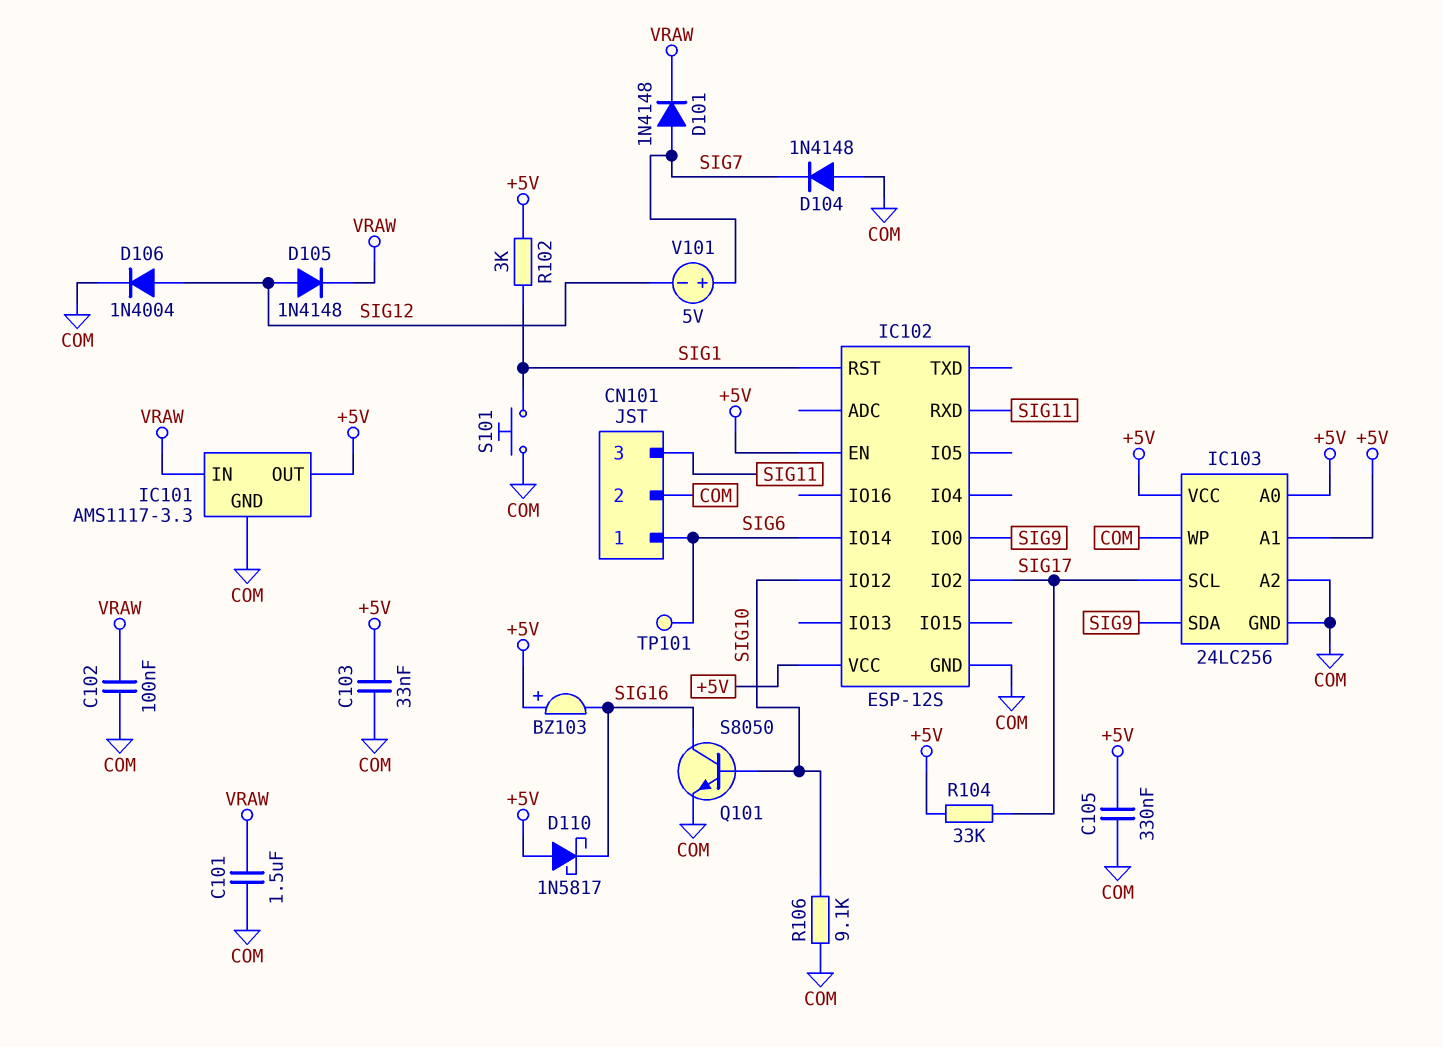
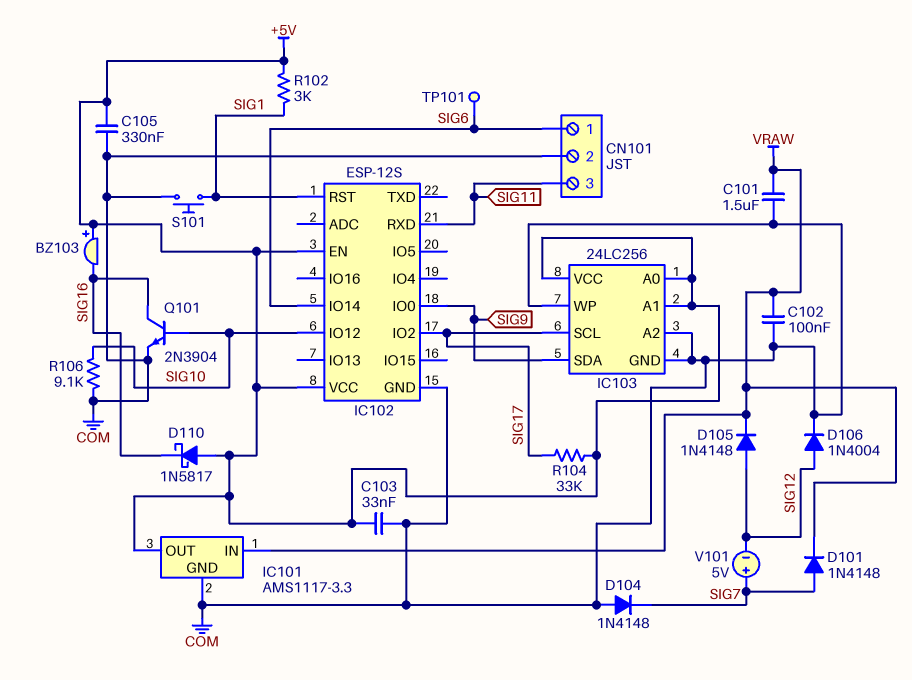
Q101: NPN S8050 (B SIG10, C SIG16, E COM) -> NPN 2N3904 (B SIG10, C SIG16, E COM)

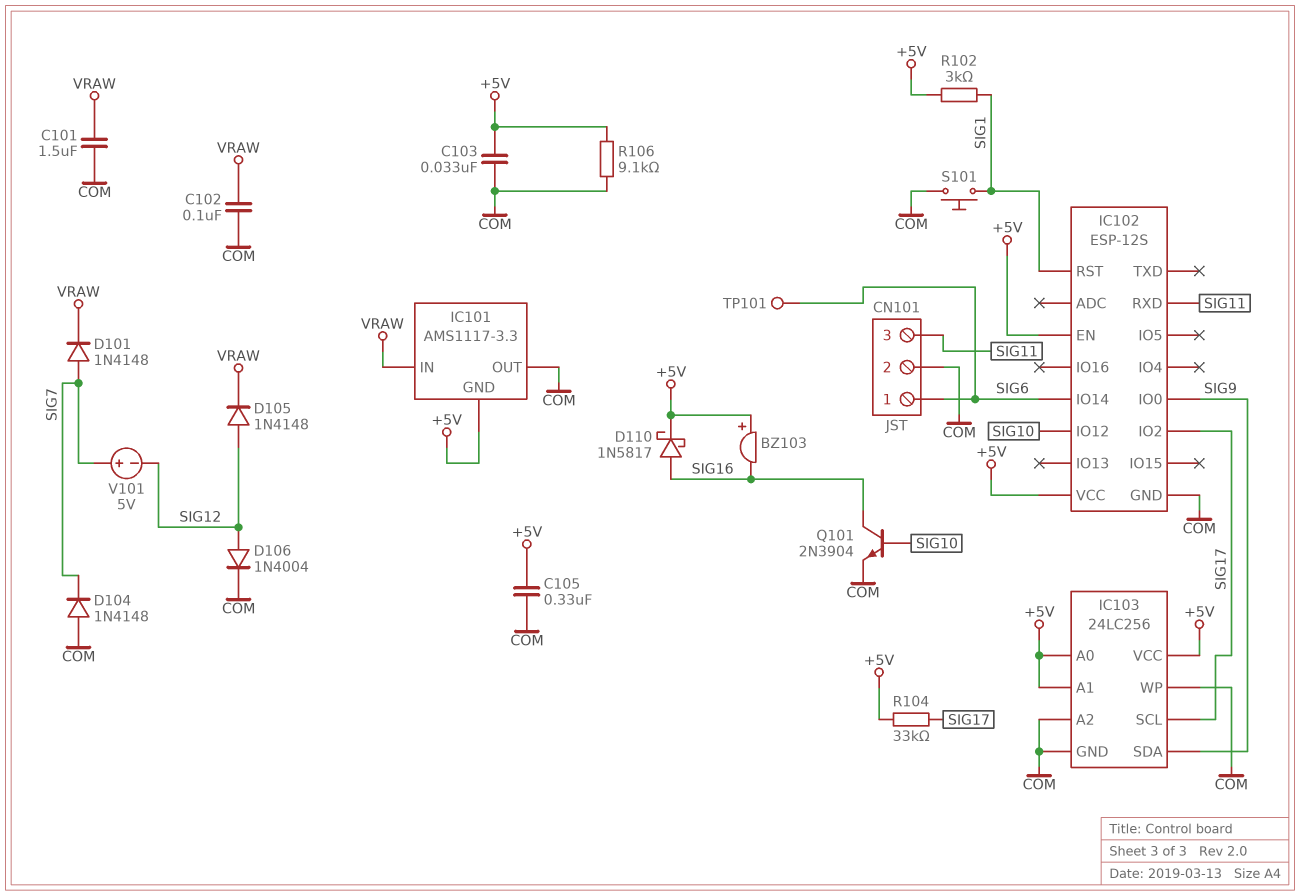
D110: schottky 1N5817 (A +5V, K SIG16) -> schottky 1N5817 (A SIG16, K +5V)
IC101 pin GND: COM -> +5V
IC101 pin OUT: +5V -> COM
R106: 9.1k (COM, SIG10) -> 9.1k (+5V, COM)

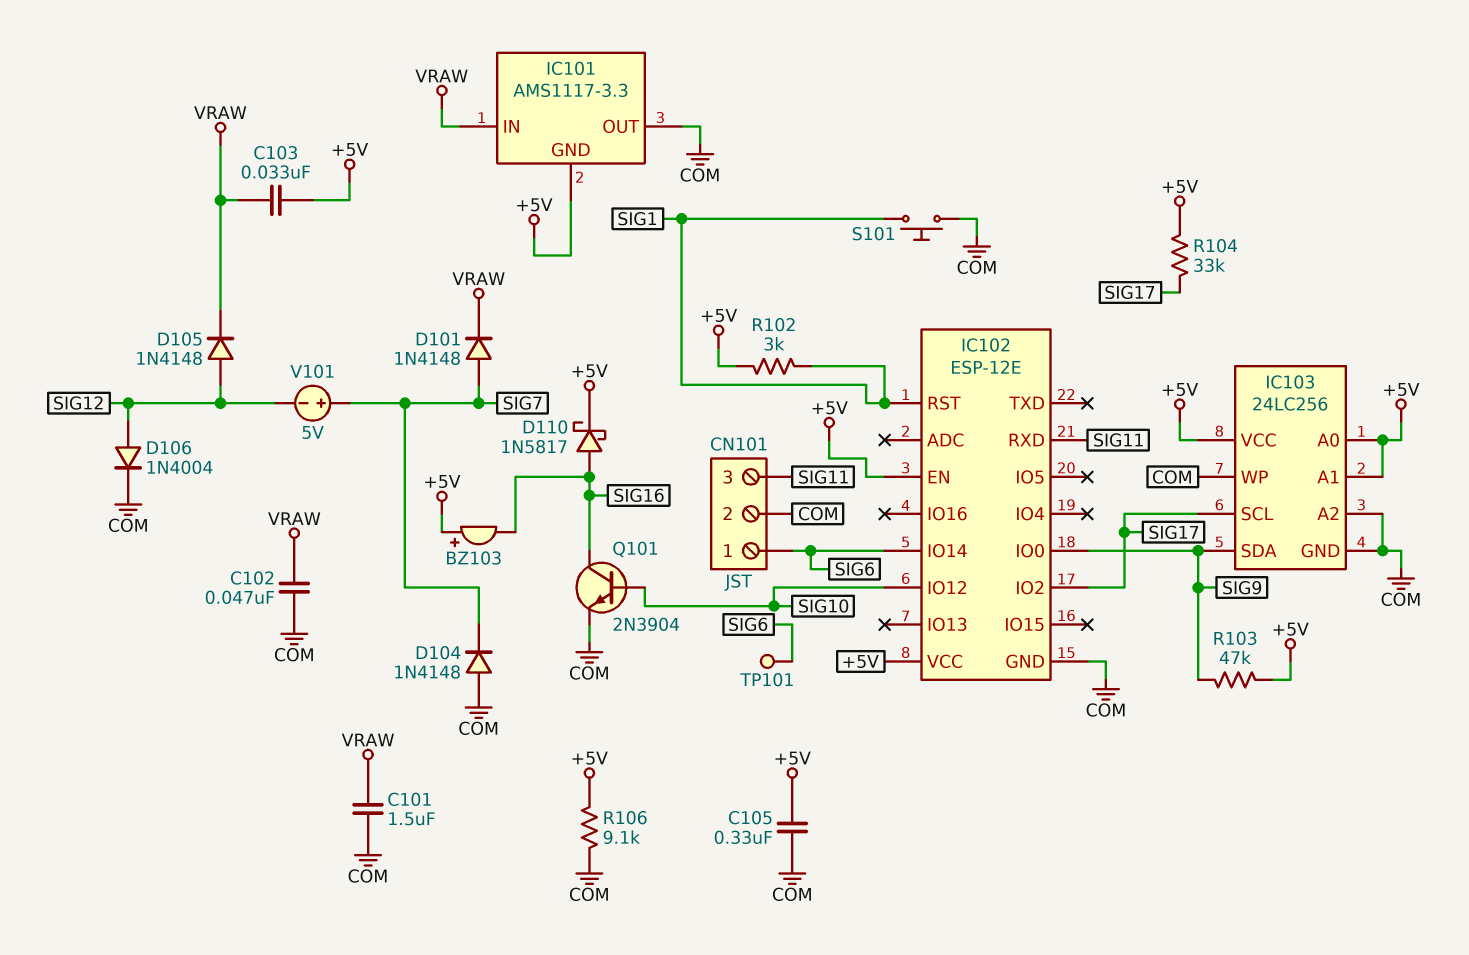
C102: 100nF (COM, VRAW) -> 47nF (COM, VRAW)
C103: 33nF (+5V, COM) -> 33nF (+5V, VRAW)
IC102: ESP-12S -> ESP-12E
R103: none -> 47k (+5V, SIG9)

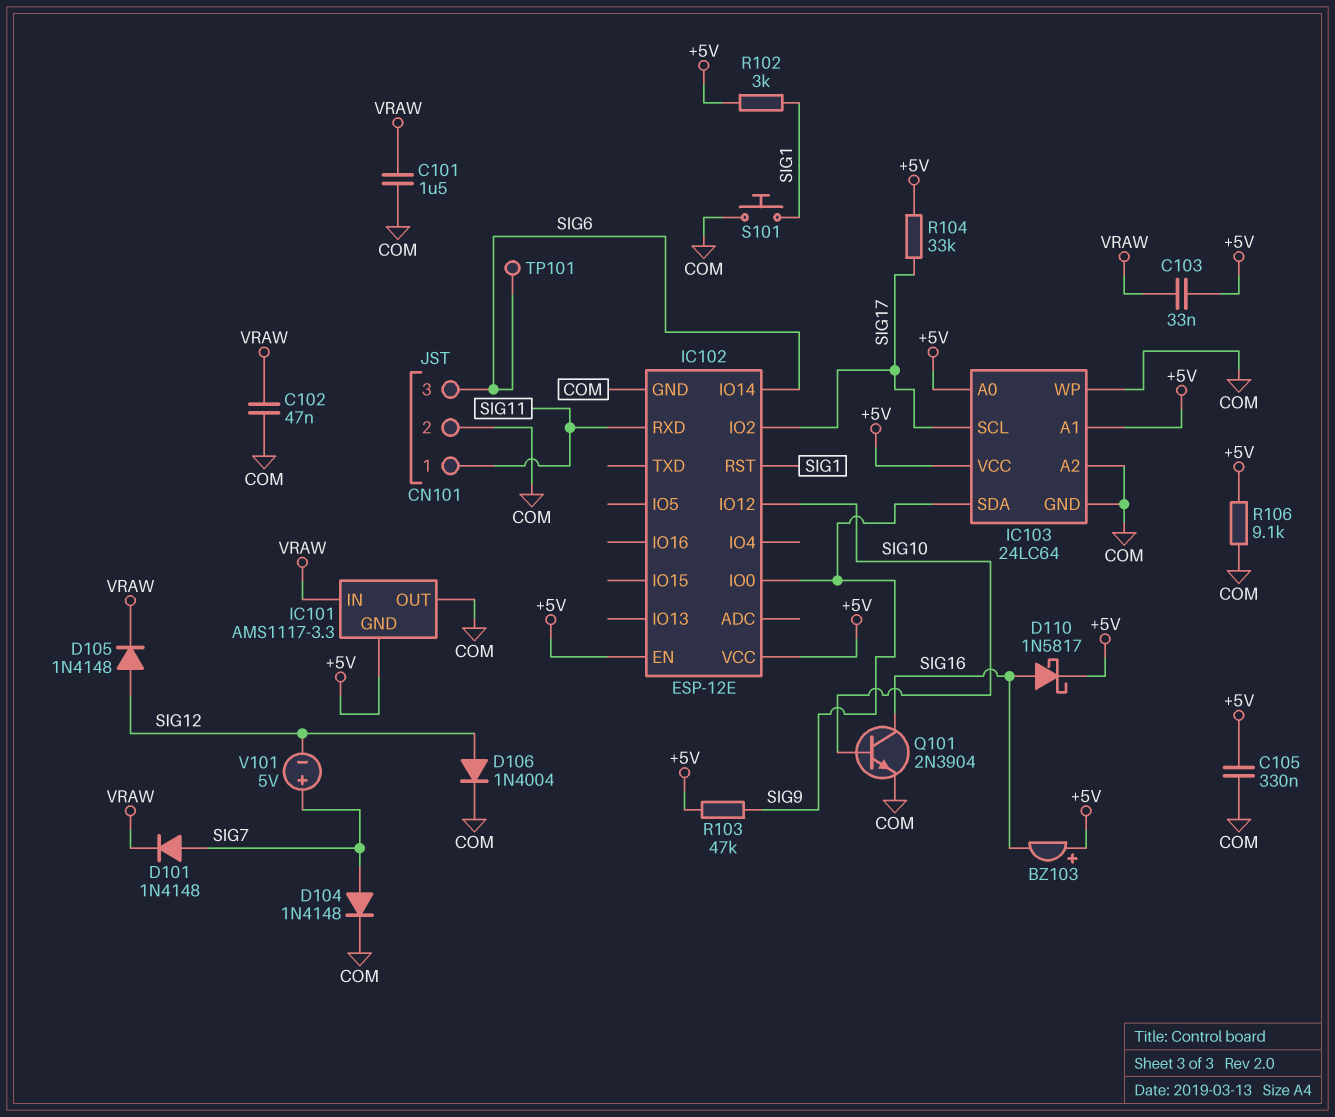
CN101 pin 1: SIG6 -> SIG11
CN101 pin 3: SIG11 -> SIG6
D104: diode 1N4148 (A COM, K SIG7) -> diode 1N4148 (A SIG7, K COM)
IC103: 24LC256 -> 24LC64

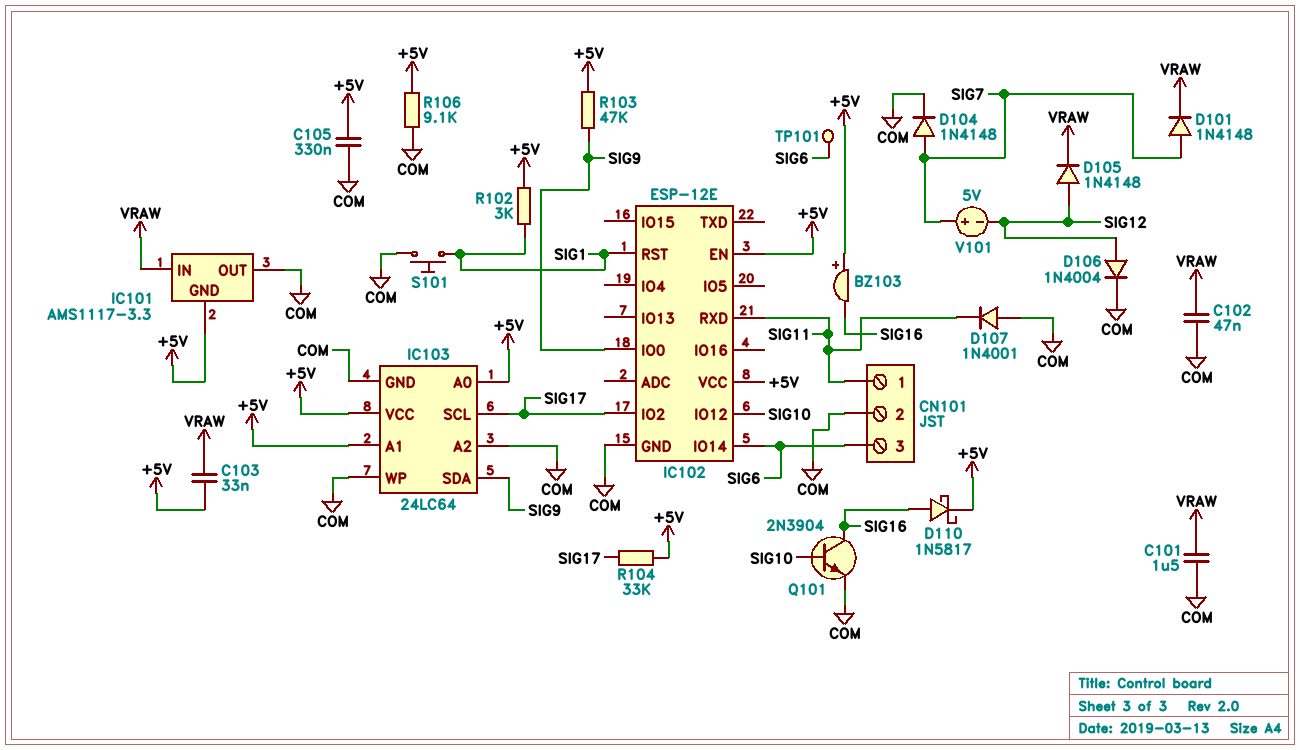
D107: none -> diode 1N4001 (A COM, K SIG11)

